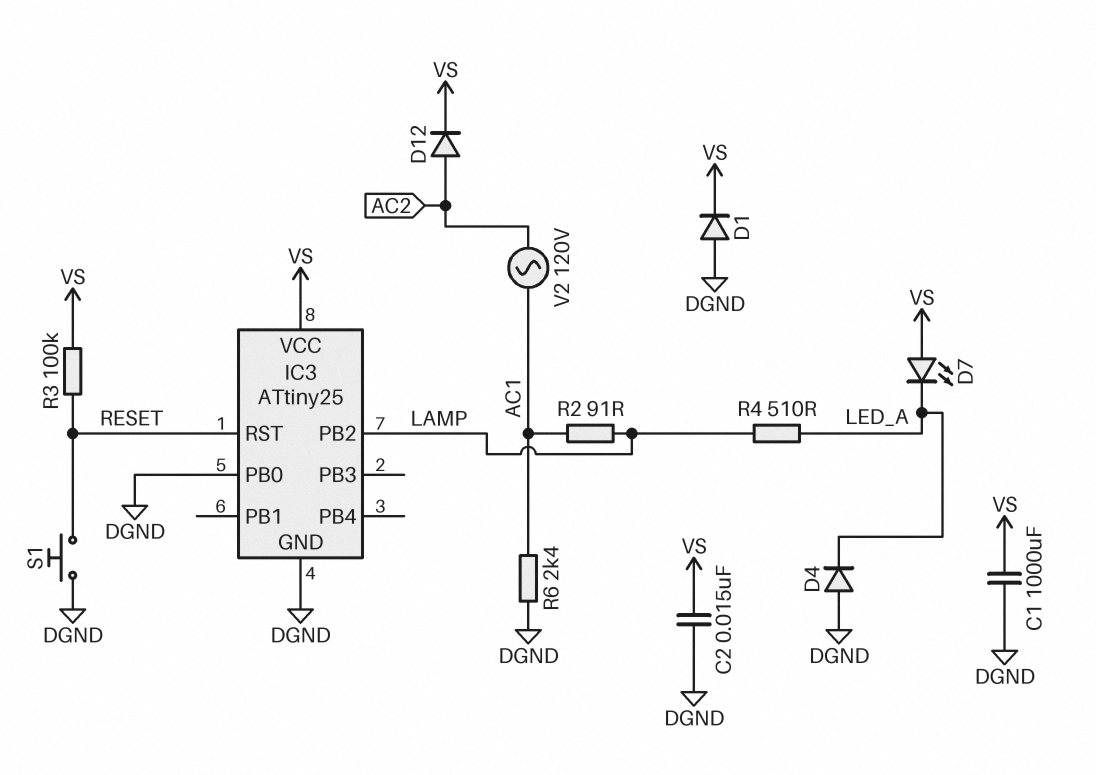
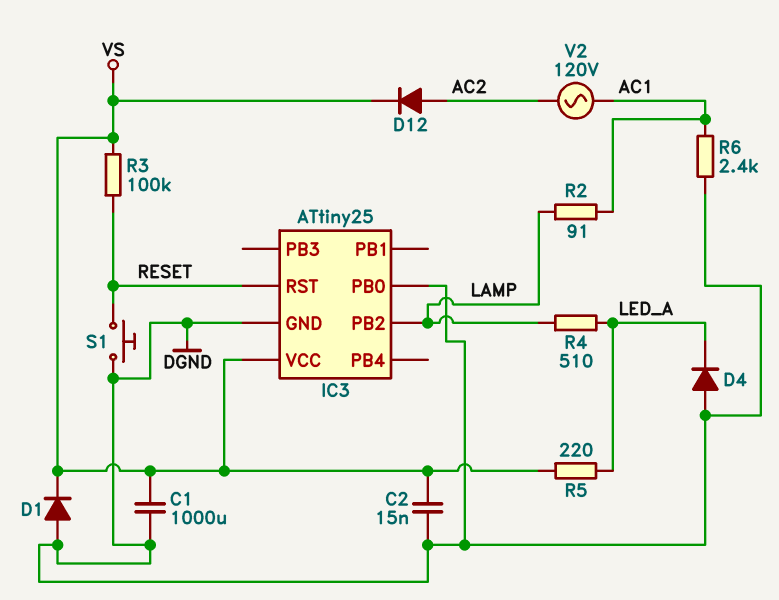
D7: LED (A VS, K LED_A) -> none
R5: none -> 220 (LED_A, VS)

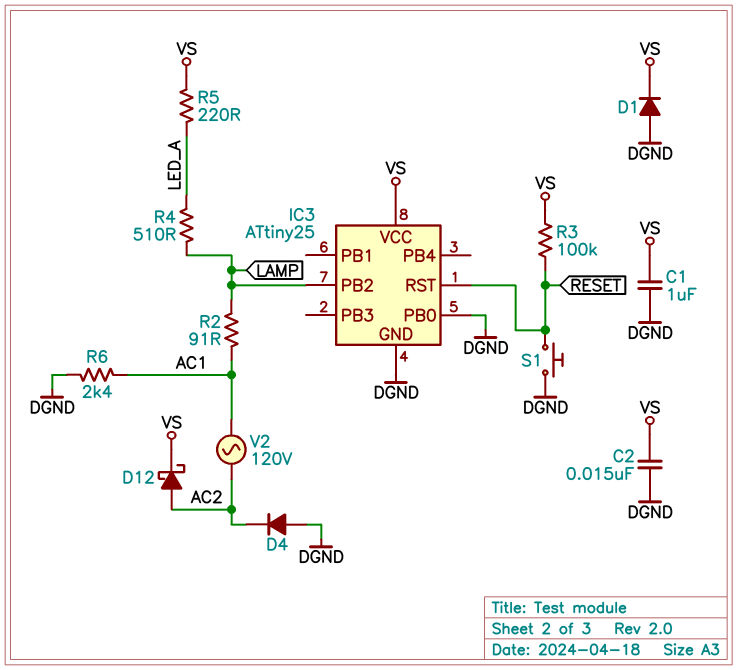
C1: 1000uF (DGND, VS) -> 1uF (DGND, VS)
D4: diode (A DGND, K LED_A) -> diode (A DGND, K AC2)
D12: diode (A AC2, K VS) -> schottky (A AC2, K VS)

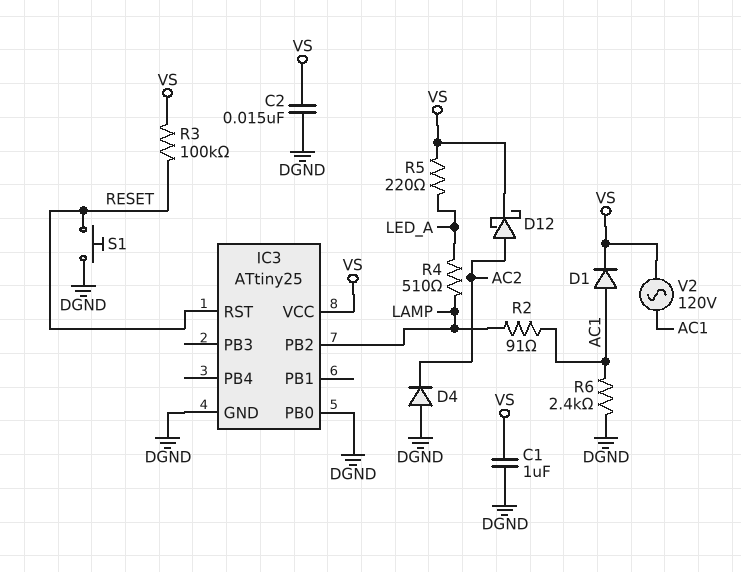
D1: diode (A DGND, K VS) -> diode (A AC1, K VS)
V2: AC 120V (AC1, AC2) -> AC 120V (AC1, VS)

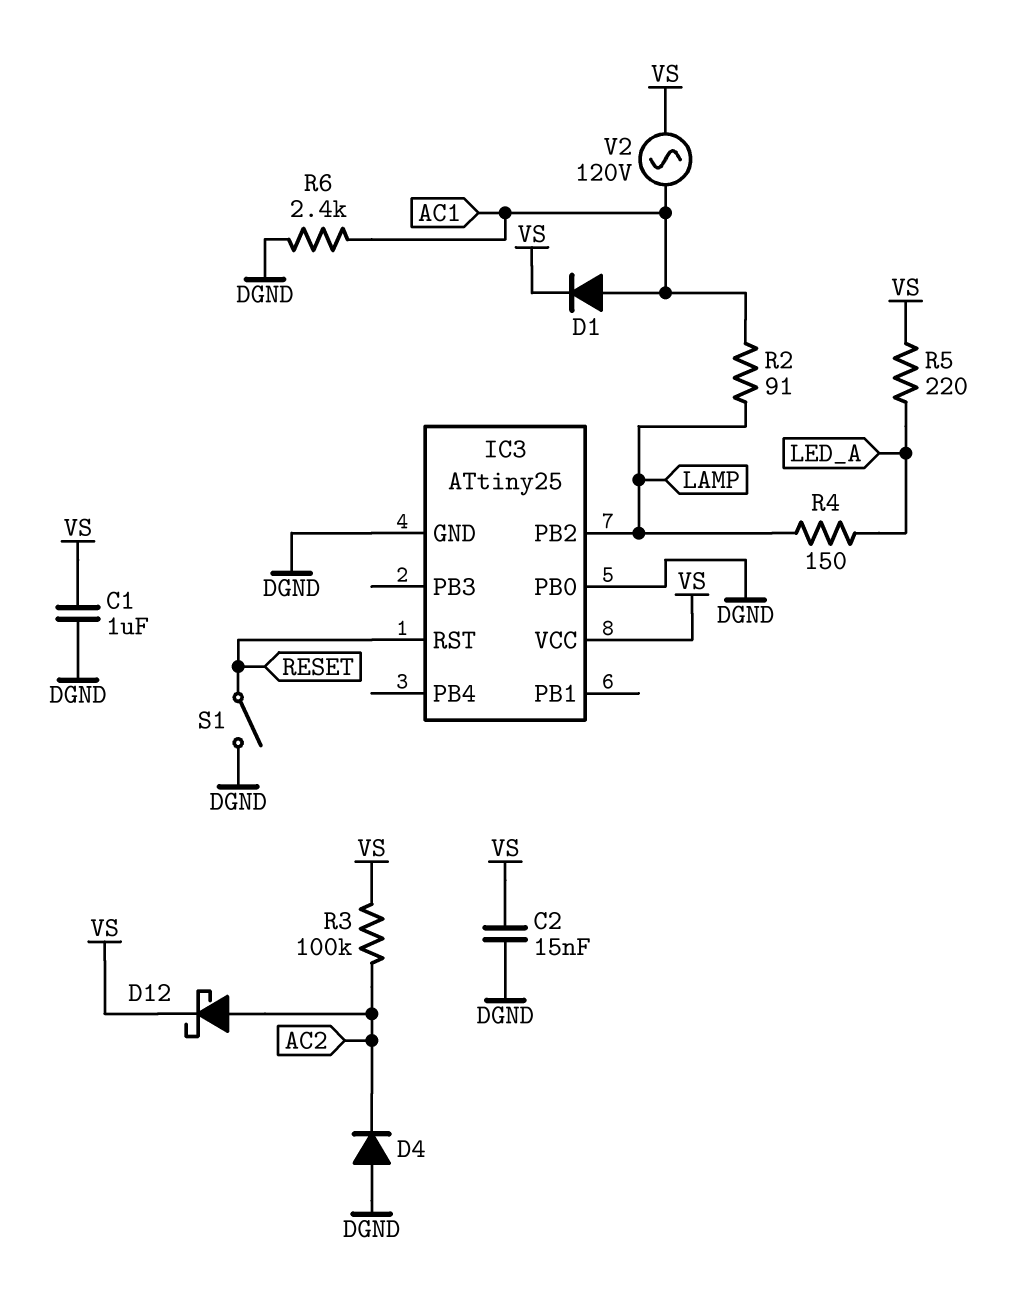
R3: 100k (RESET, VS) -> 100k (AC2, VS)
R4: 510 (LAMP, LED_A) -> 150 (LAMP, LED_A)
S1: button (DGND, RESET) -> switch (DGND, RESET)

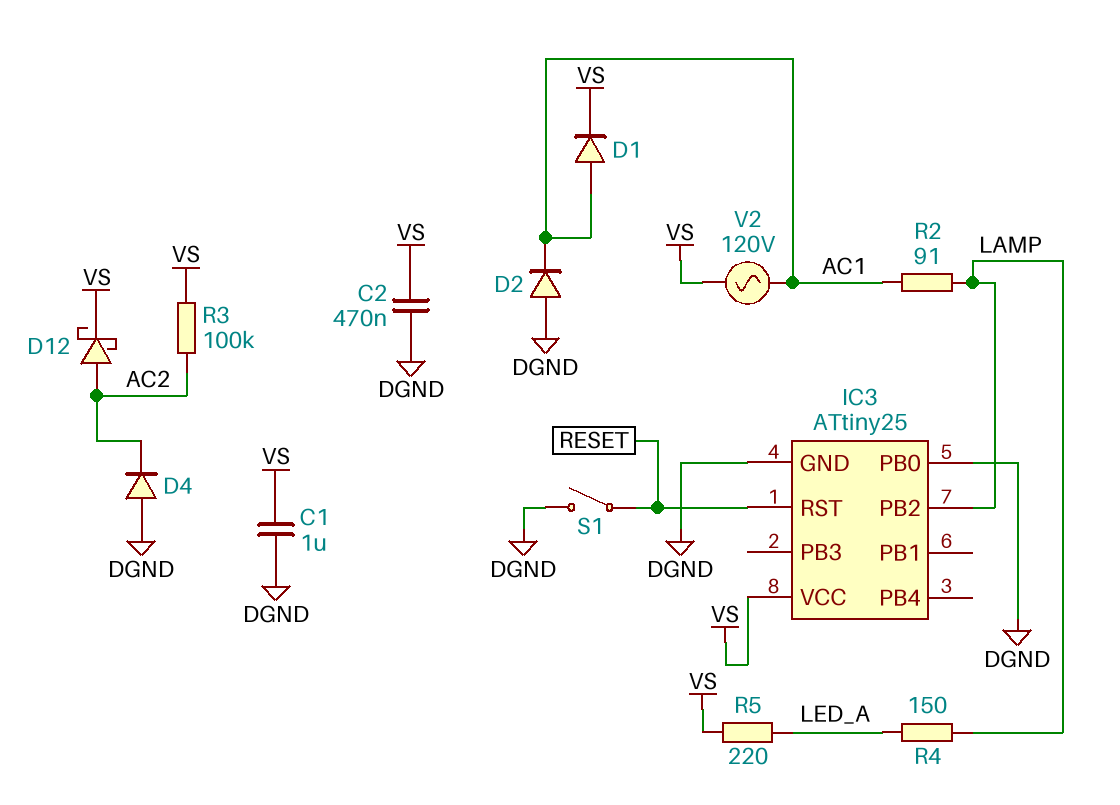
C2: 15nF (DGND, VS) -> 470nF (DGND, VS)
D2: none -> diode (A DGND, K AC1)
R6: 2.4k (AC1, DGND) -> none

